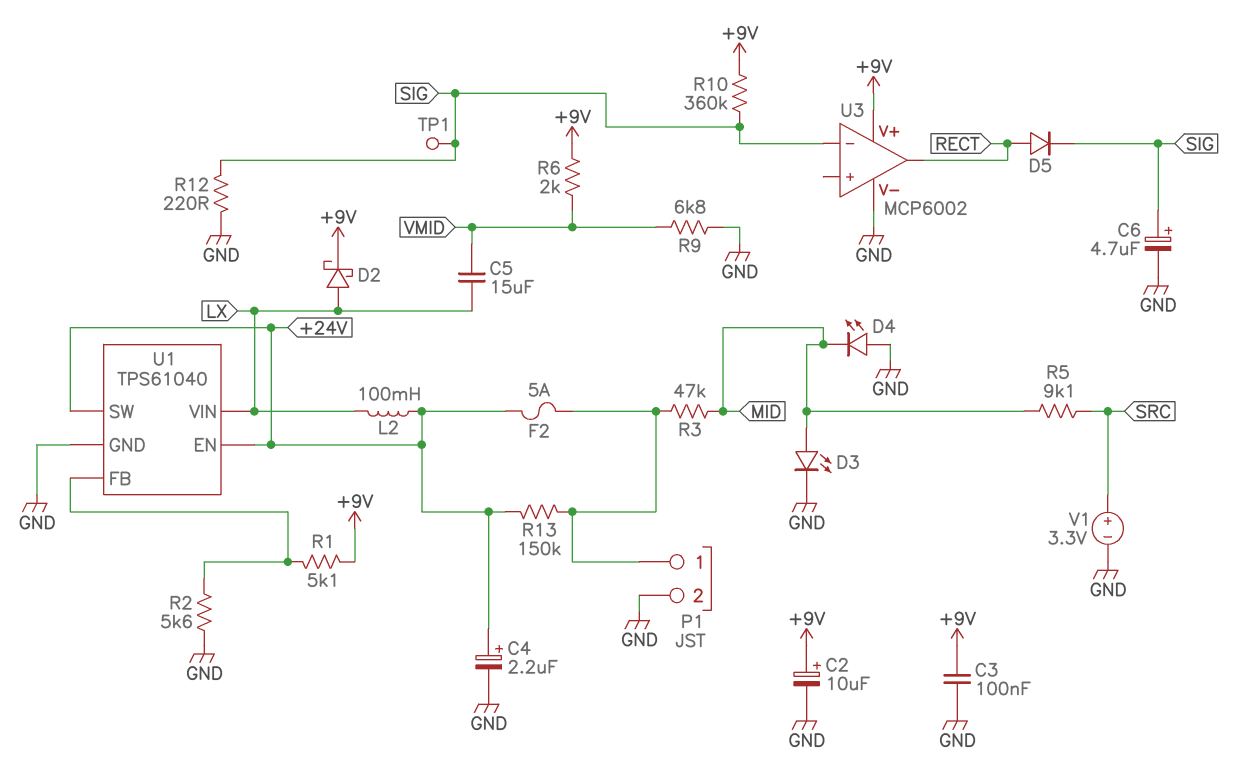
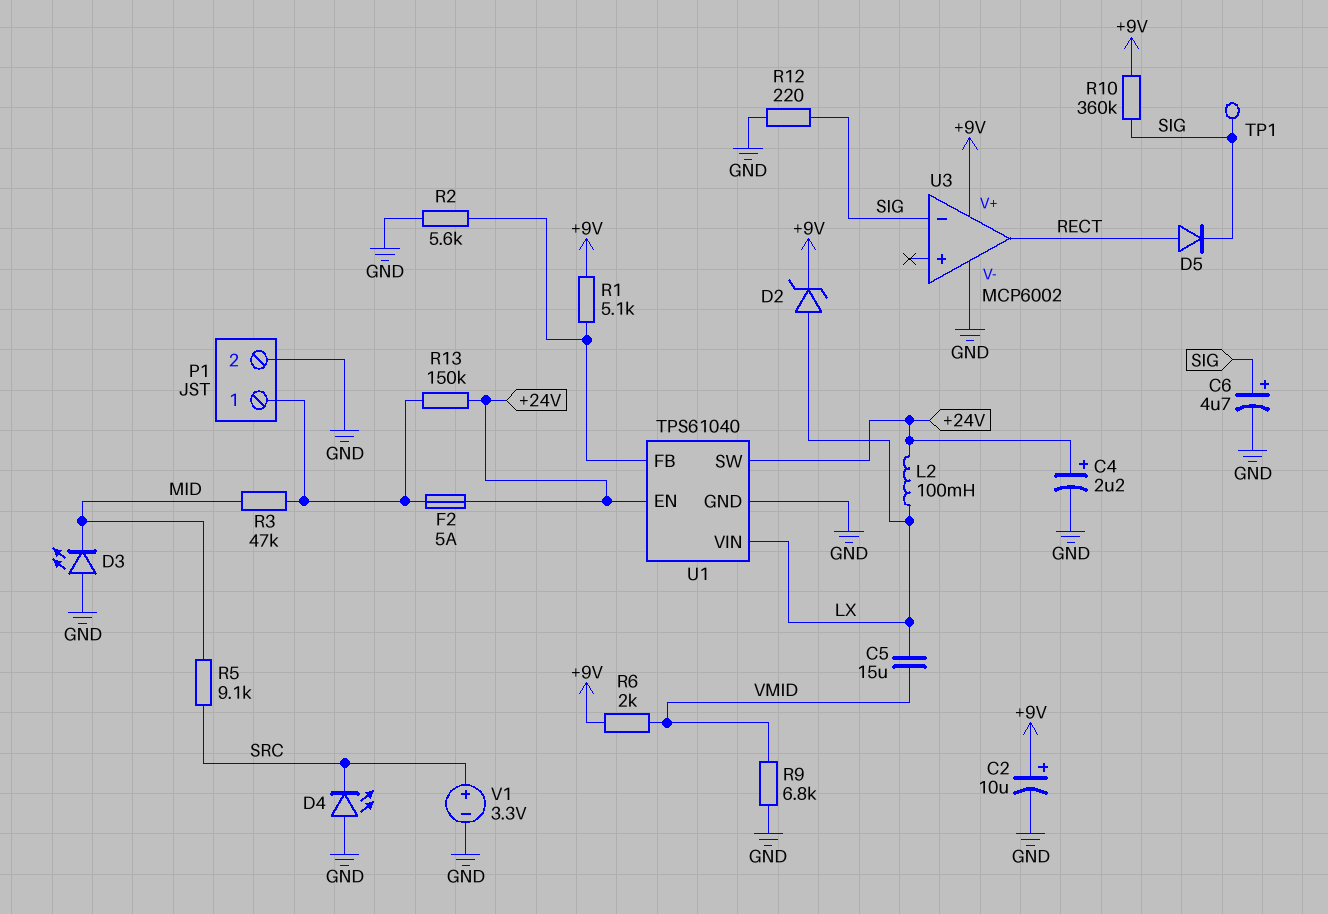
C3: 100nF (+9V, GND) -> none
D2: schottky (A LX, K +9V) -> zener (A LX, K +9V)
D3: LED (A MID, K GND) -> LED (A GND, K MID)
D4: LED (A GND, K MID) -> LED (A GND, K SRC)

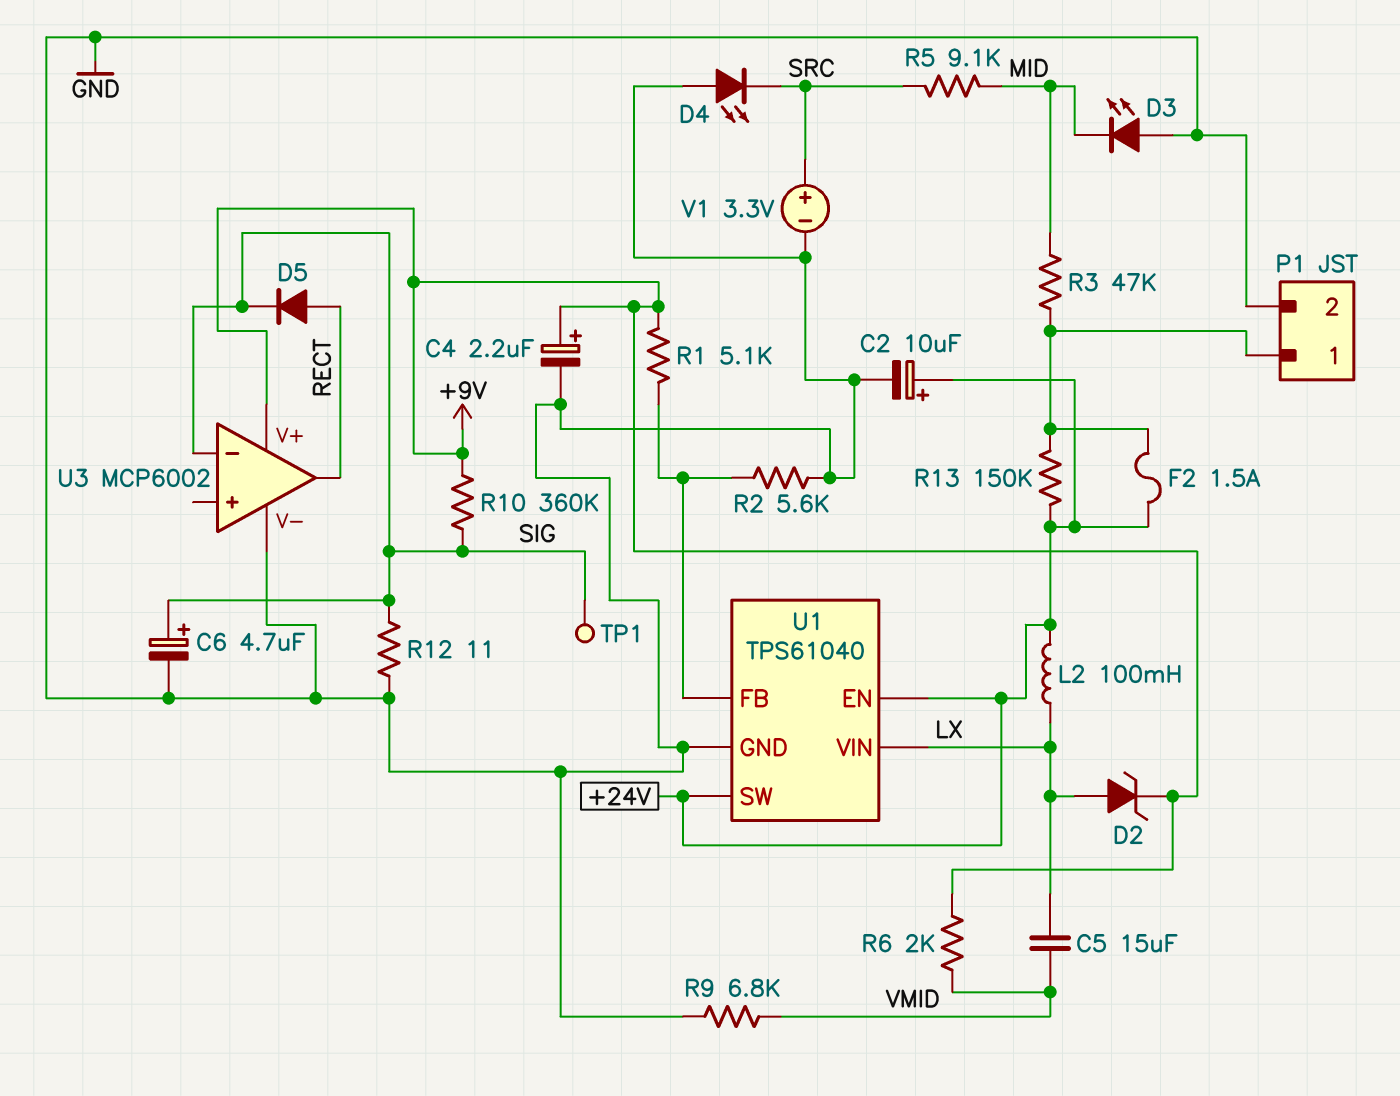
C2: 10uF (plus +9V, minus GND) -> 10uF (plus +24V, minus GND)
C4: 2.2uF (plus +24V, minus GND) -> 2.2uF (plus +9V, minus GND)
F2: 5A (+24V, P1/1) -> 1.5A (+24V, P1/1)
R12: 220 (GND, SIG) -> 11 (GND, SIG)

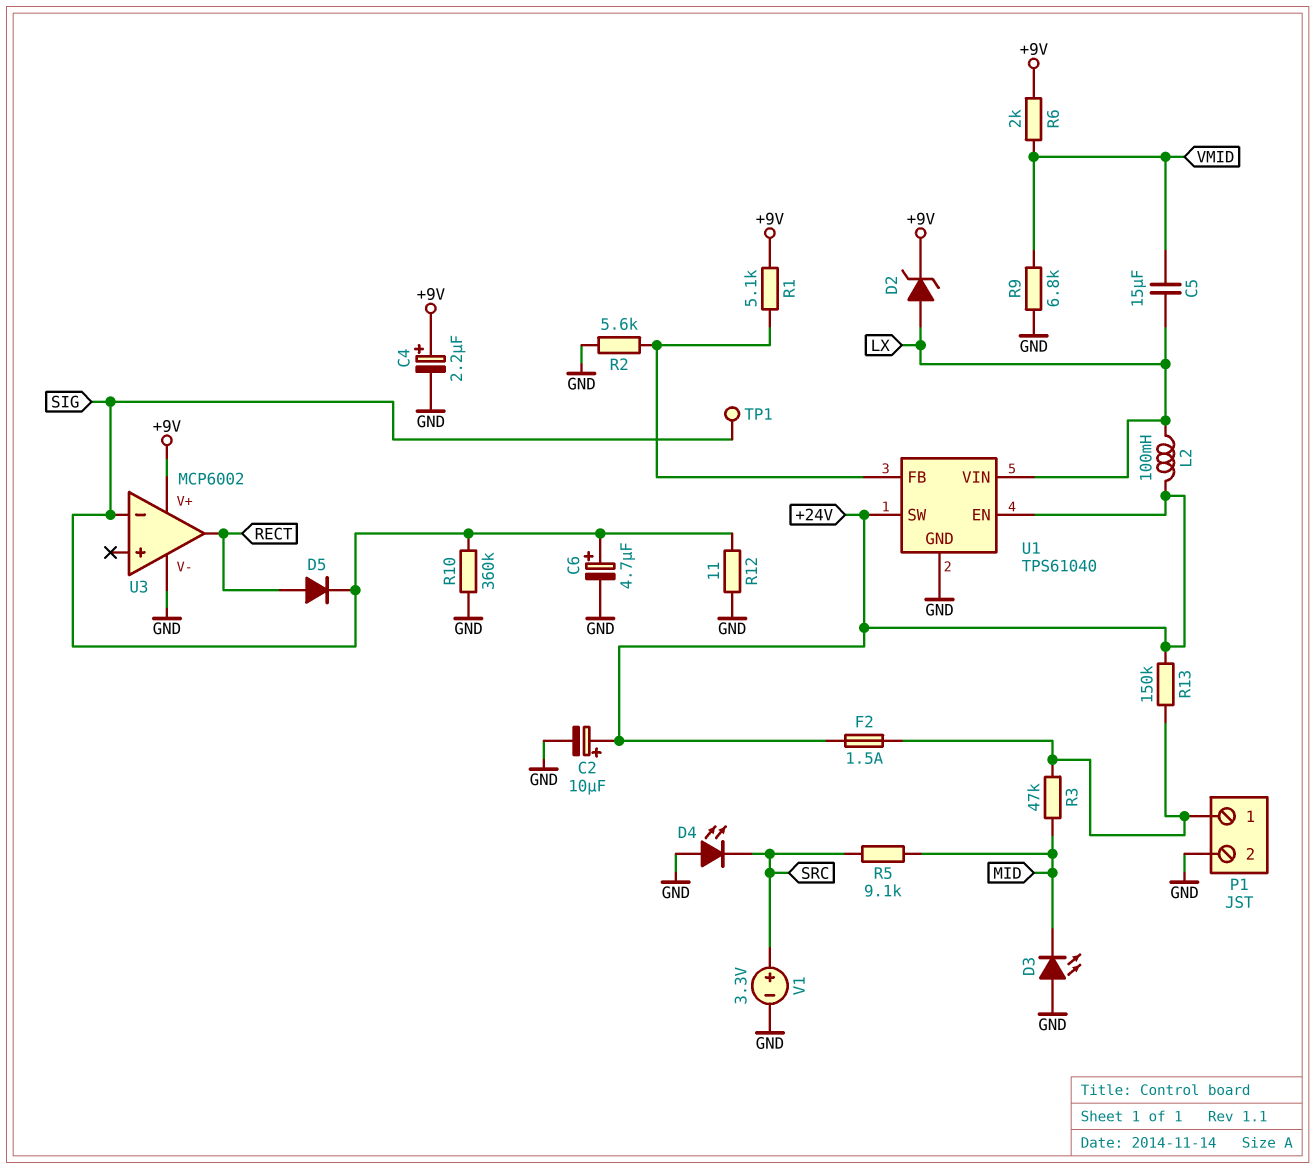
R10: 360k (+9V, SIG) -> 360k (GND, SIG)

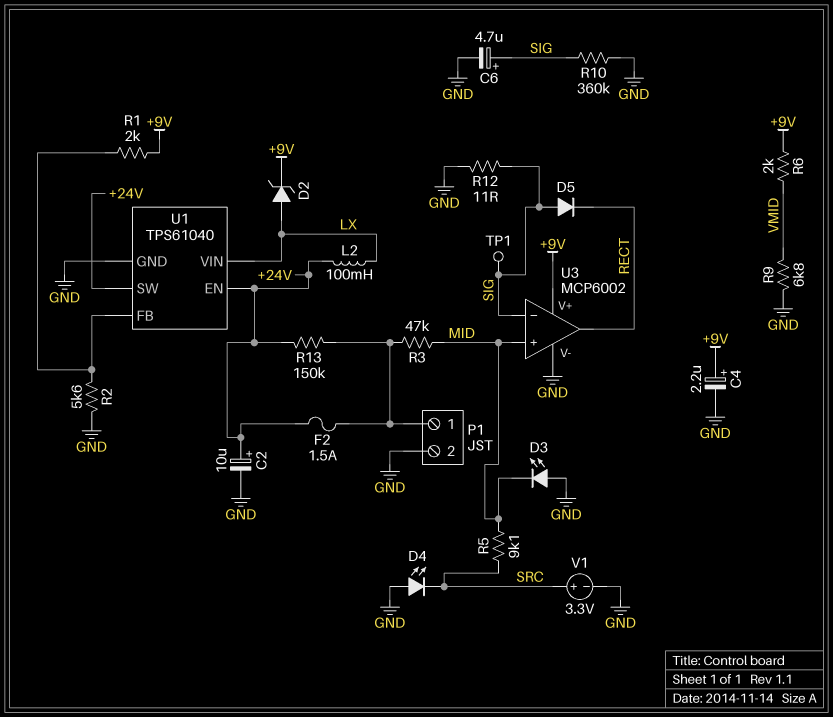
C5: 15uF (LX, VMID) -> none
D5: diode (A RECT, K SIG) -> diode (A SIG, K RECT)
R1: 5.1k (+9V, U1/FB) -> 2k (+9V, U1/FB)
U3 pin in+: none -> MID

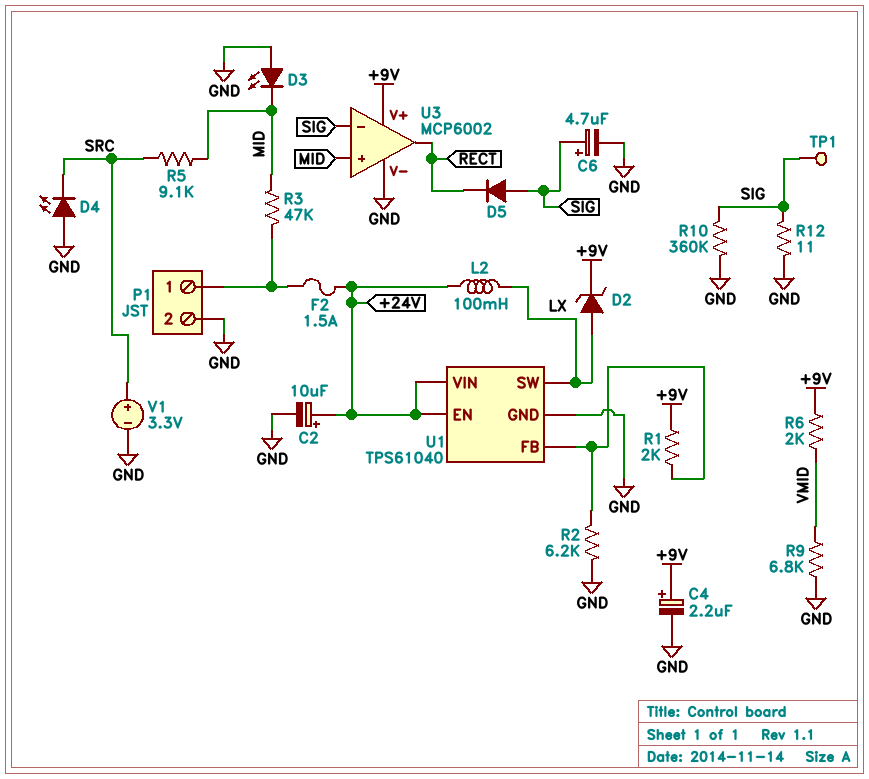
R2: 5.6k (GND, U1/FB) -> 6.2k (GND, U1/FB)
R13: 150k (+24V, P1/1) -> none
U1 pin SW: +24V -> LX
U1 pin VIN: LX -> +24V

